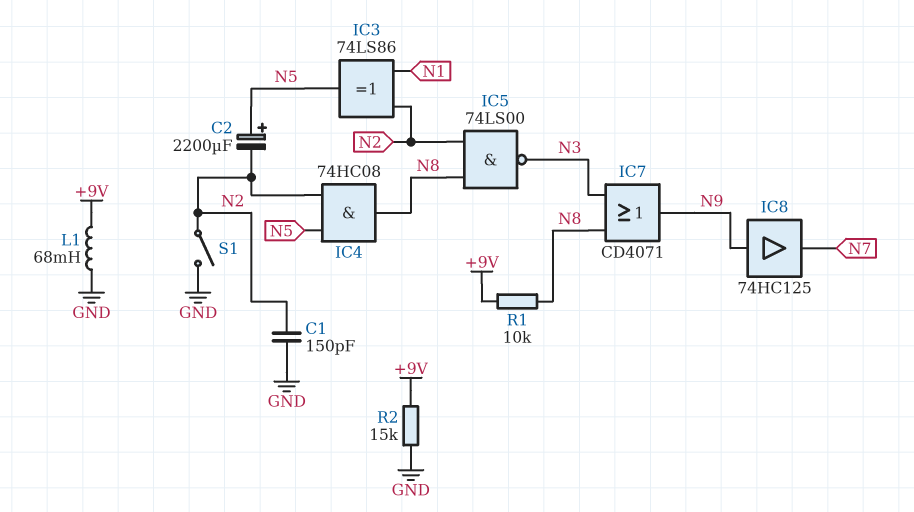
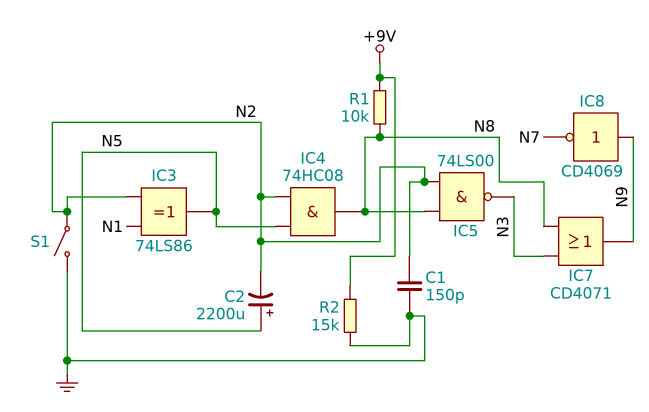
IC8: buffer 74HC125 (in N9, out N7) -> NOT CD4069 (in N9, out N7)
L1: 68mH (+9V, GND) -> none

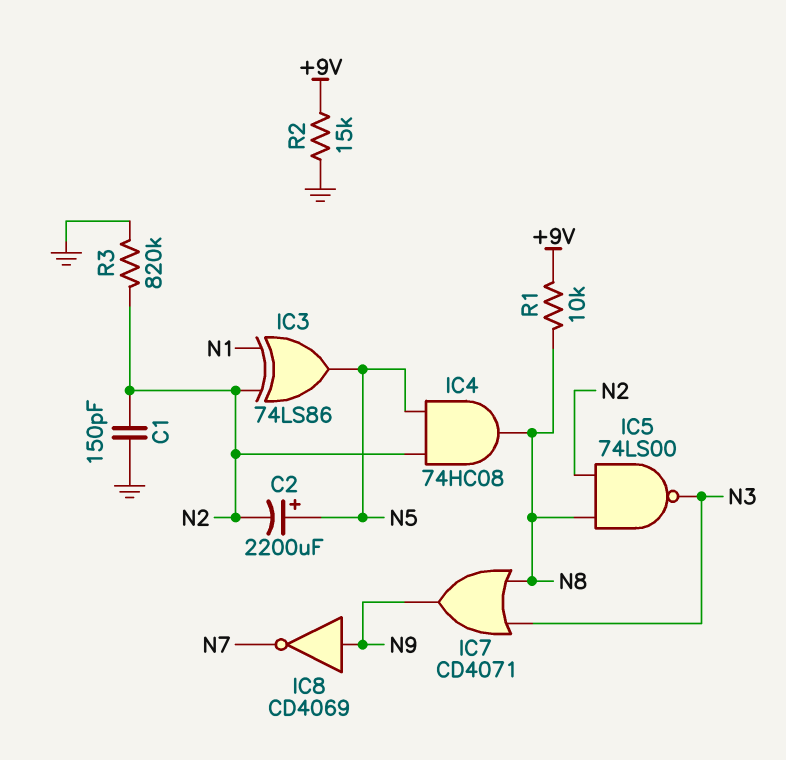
R3: none -> 820k (GND, N2)
S1: switch (GND, N2) -> none

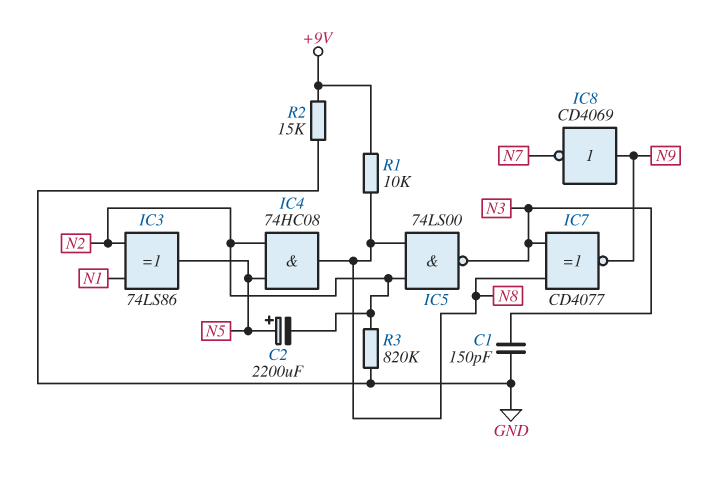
C1: 150pF (GND, N2) -> 150pF (GND, N3)
IC7: OR CD4071 (in N3, in N8, out N9) -> XNOR CD4077 (in N3, in N8, out N9)

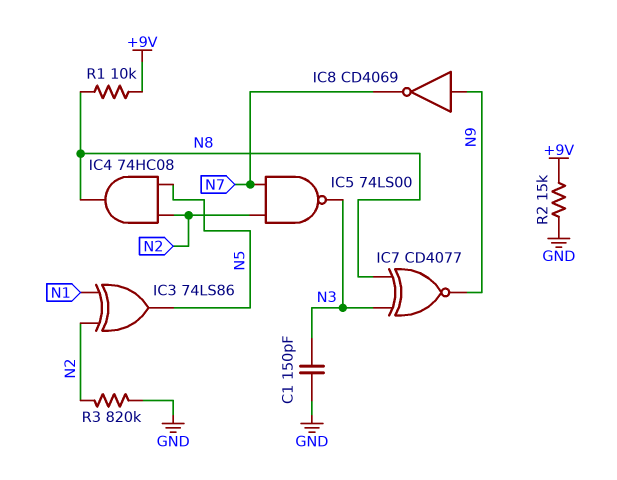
C2: 2200uF (plus N5, minus N2) -> none
IC5: NAND 74LS00 (in N2, in N8, out N3) -> NAND 74LS00 (in N2, in N7, out N3)

